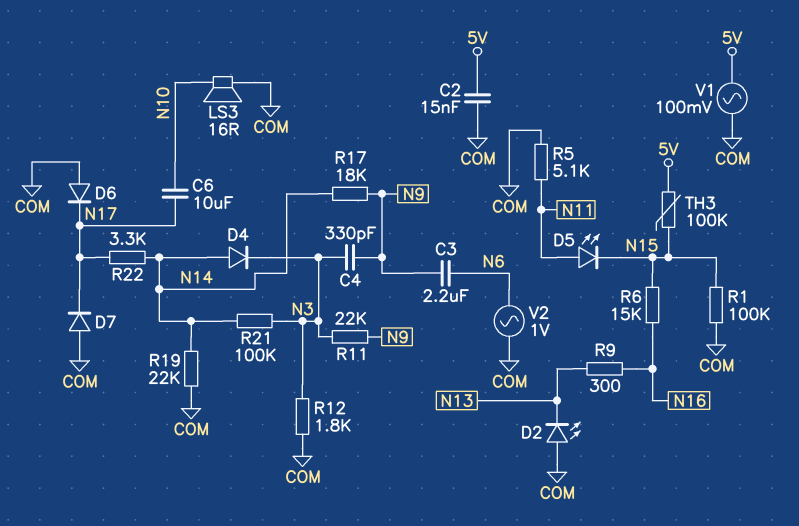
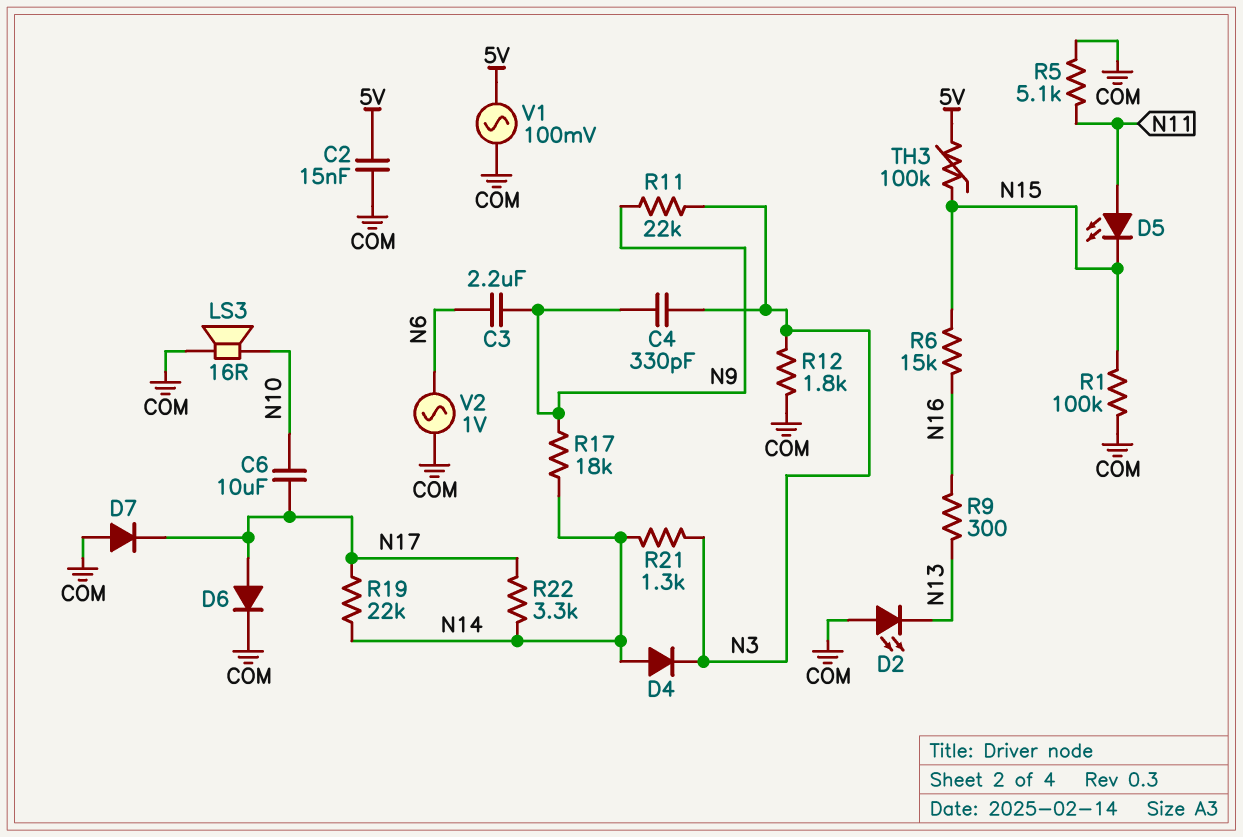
D6: diode (A COM, K N17) -> diode (A N17, K COM)
R19: 22k (COM, N14) -> 22k (N14, N17)
R21: 100k (N3, N14) -> 1.3k (N3, N14)

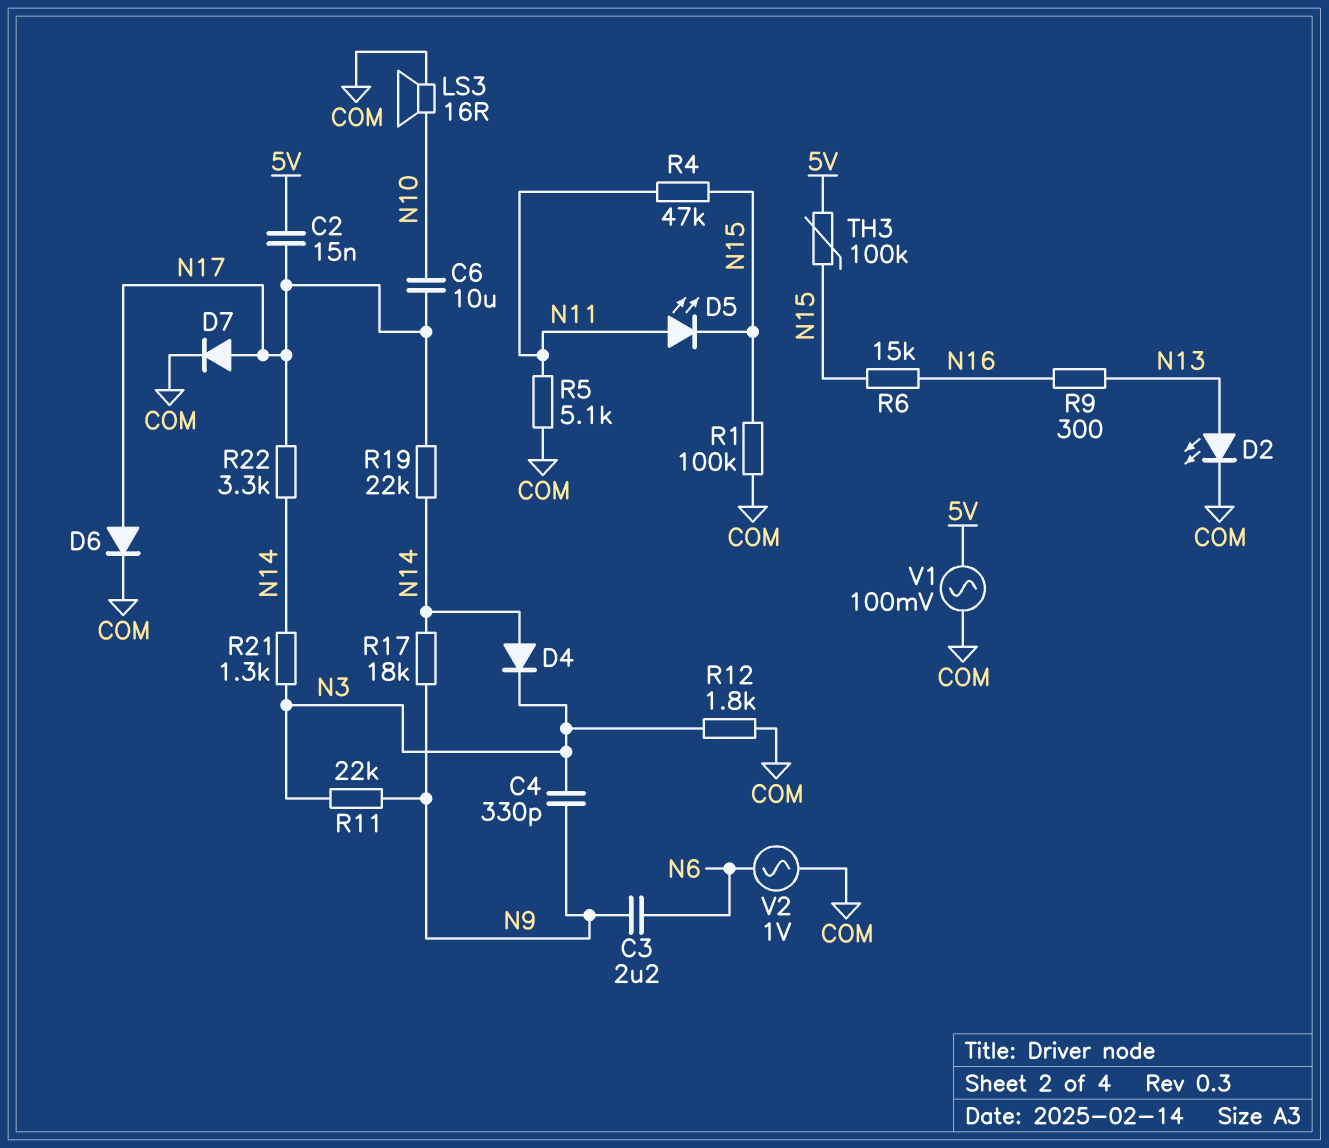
C2: 15nF (5V, COM) -> 15nF (5V, N17)
D2: LED (A COM, K N13) -> LED (A N13, K COM)
D7: diode (A COM, K N17) -> diode (A N17, K COM)
R4: none -> 47k (N11, N15)

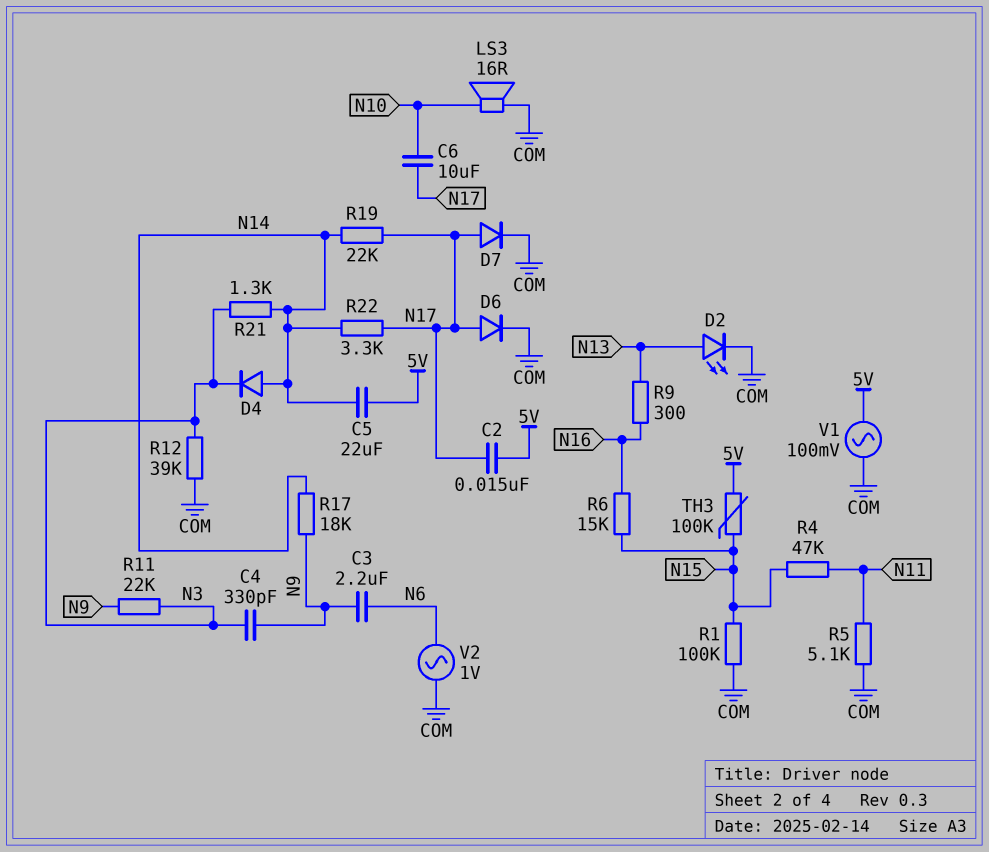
C5: none -> 22uF (5V, N14)
D5: LED (A N11, K N15) -> none
R12: 1.8k (COM, N3) -> 39k (COM, N3)

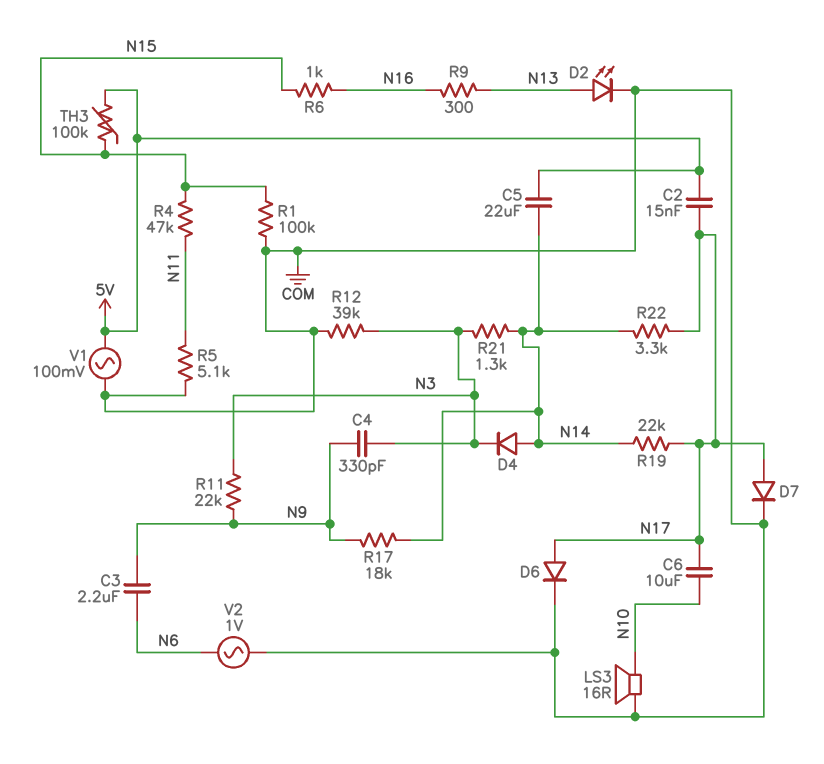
R6: 15k (N15, N16) -> 1k (N15, N16)

